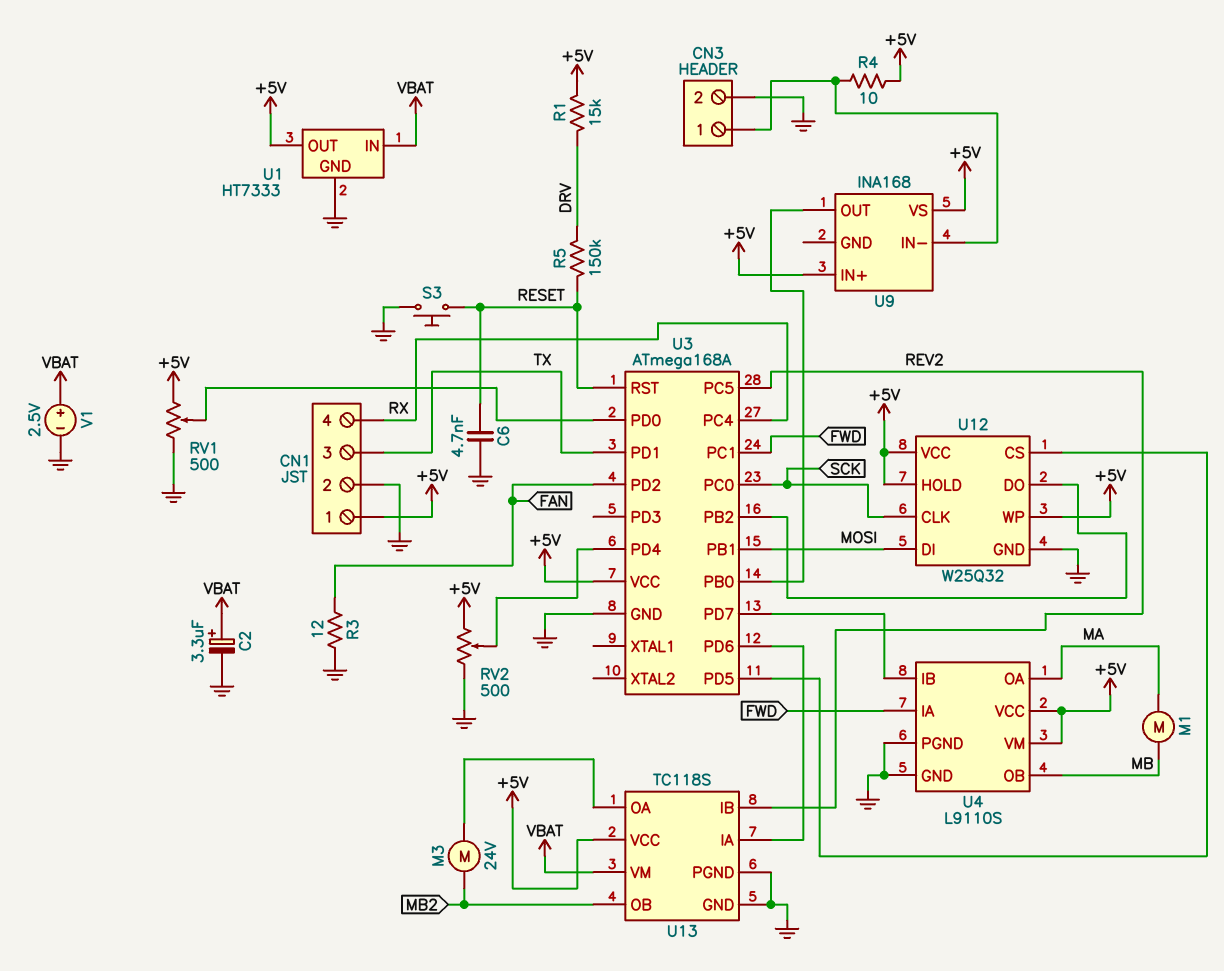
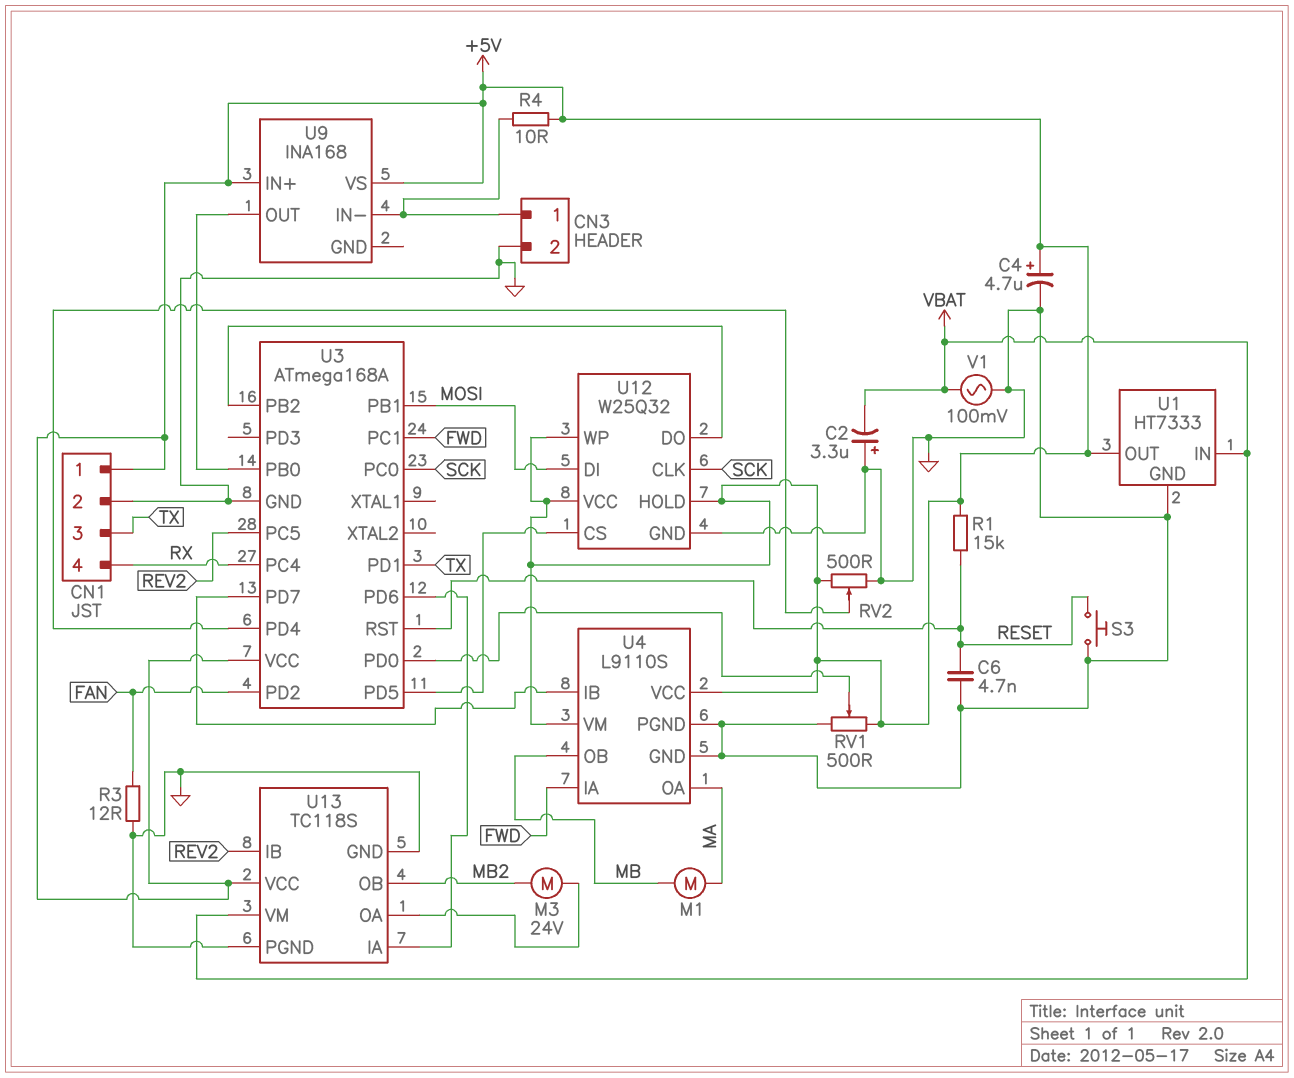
C2: 3.3uF (plus VBAT, minus GND) -> 3.3uF (plus GND, minus VBAT)
C4: none -> 4.7uF (plus +5V, minus GND)
R1: 15k (+5V, DRV) -> 15k (+5V, RESET)
R5: 150k (DRV, RESET) -> none
V1: 2.5V (plus VBAT, minus GND) -> AC 100mV (GND, VBAT)

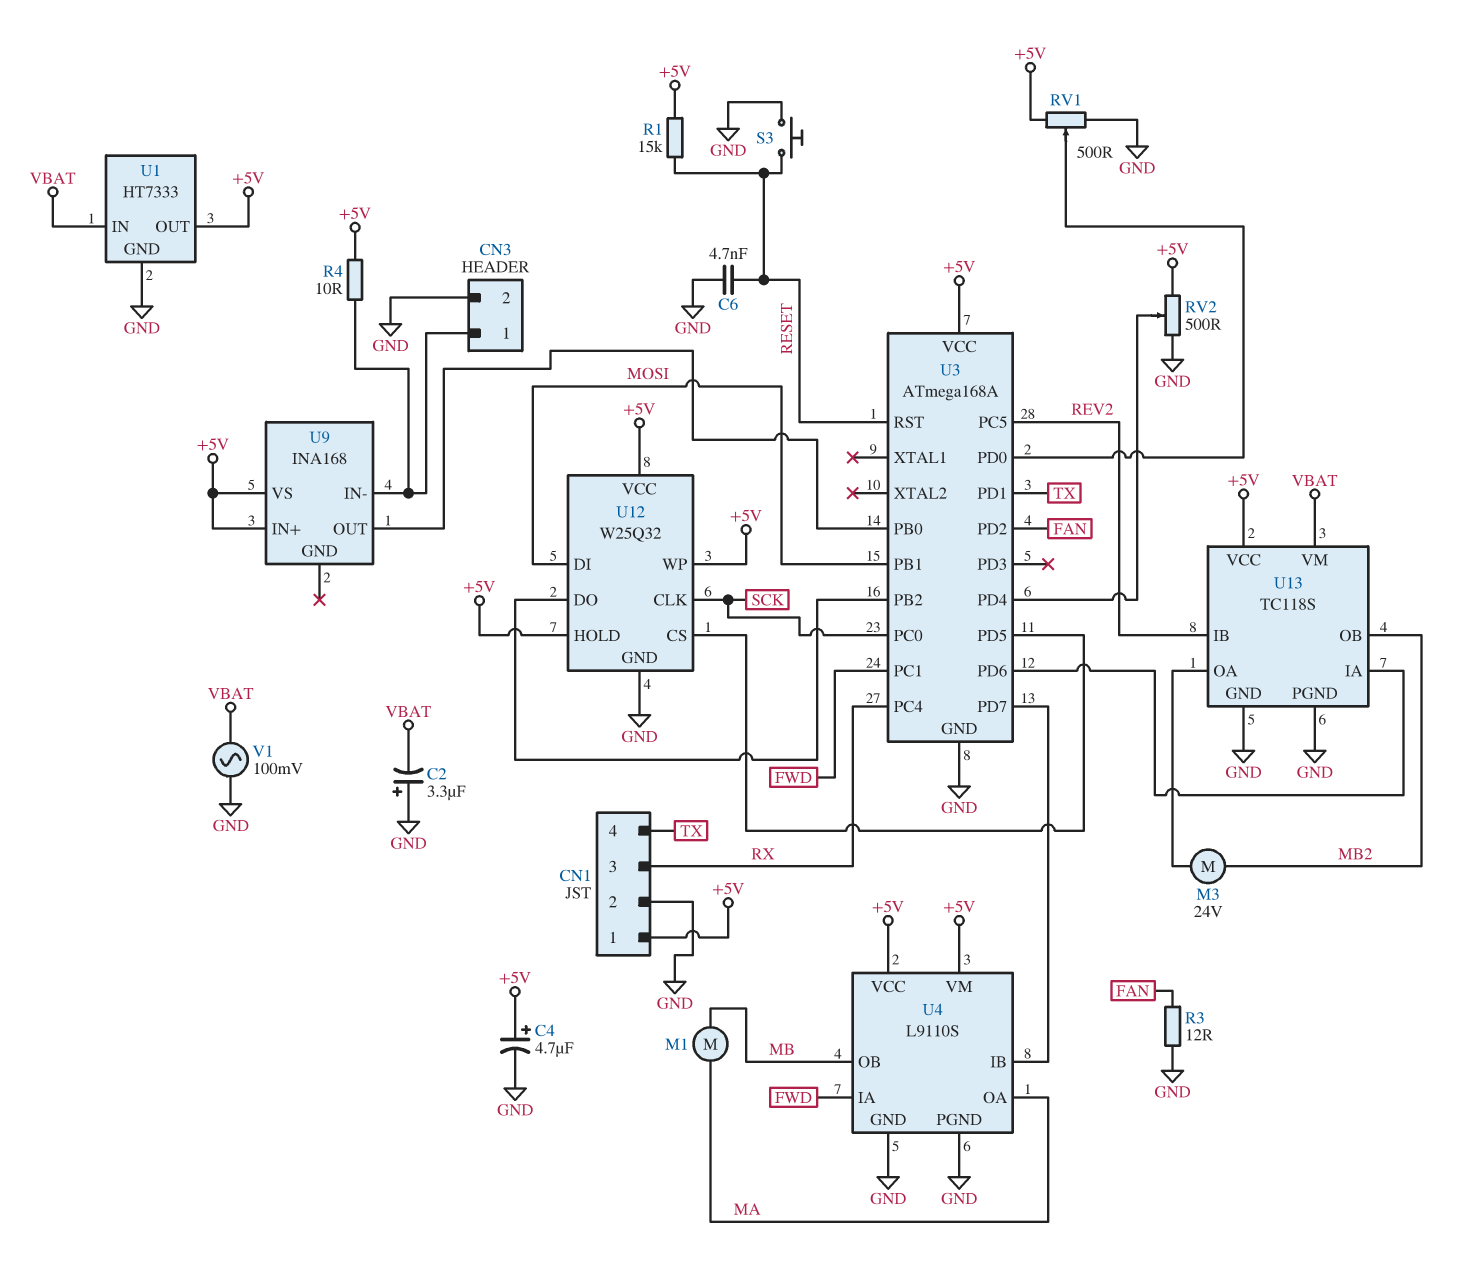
CN1 pin 3: TX -> RX
CN1 pin 4: RX -> TX

